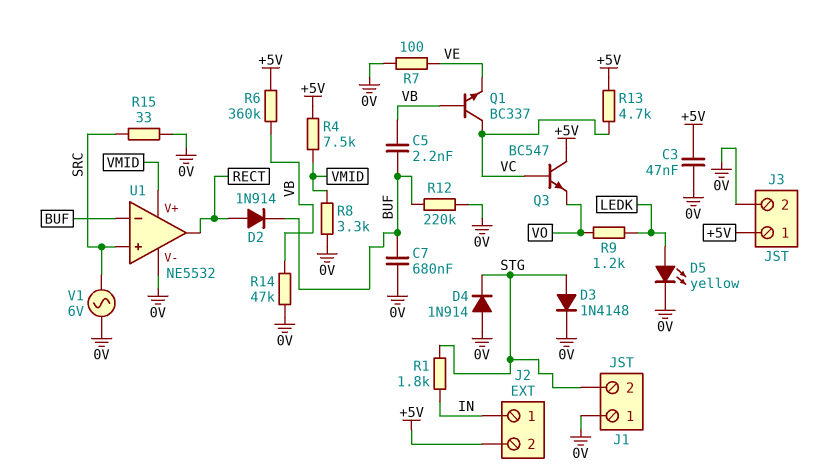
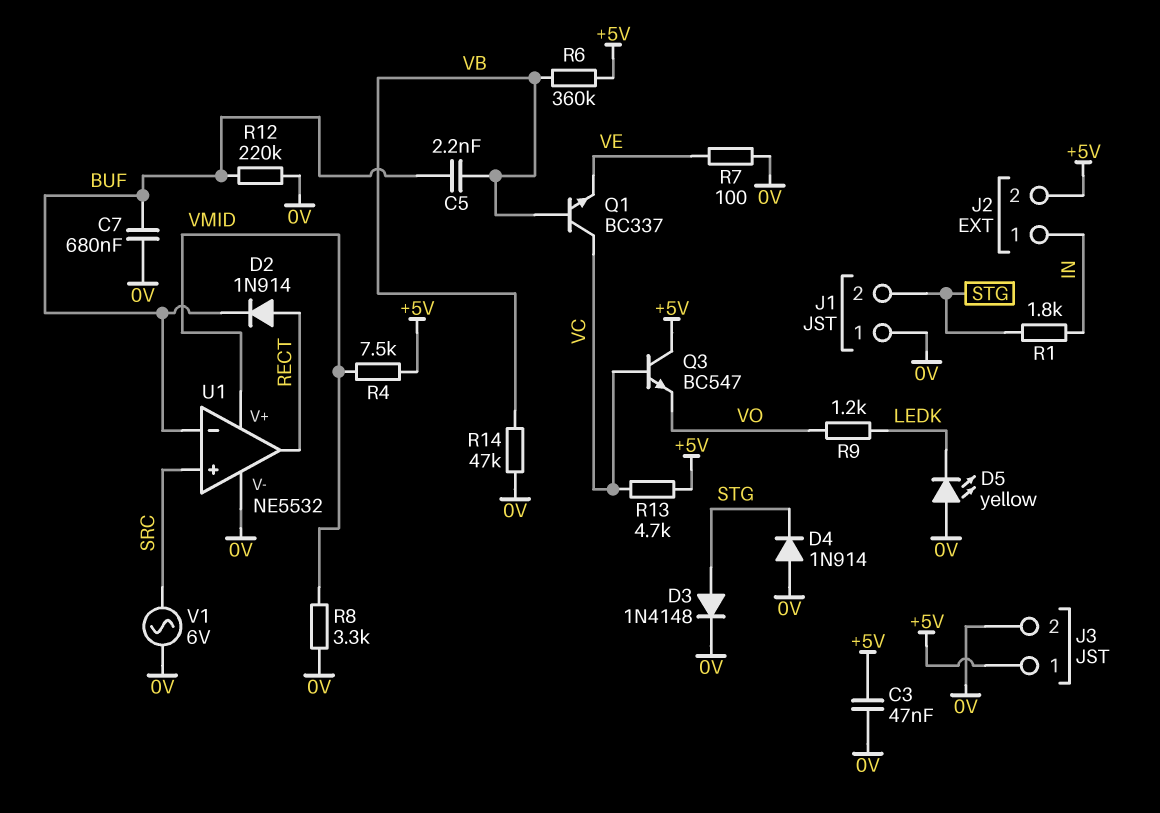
D5: LED yellow (A LEDK, K 0V) -> LED yellow (A 0V, K LEDK)
R15: 33 (0V, SRC) -> none

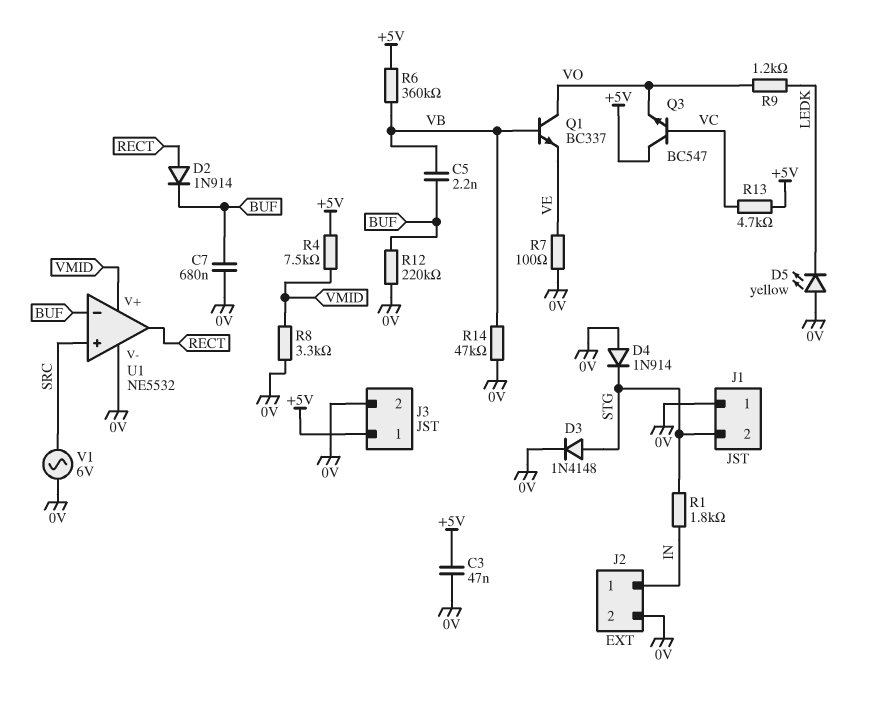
J2 pin 2: +5V -> 0V
Q1: NPN BC337 (B VB, C VC, E VE) -> NPN BC337 (B VB, C VO, E VE)

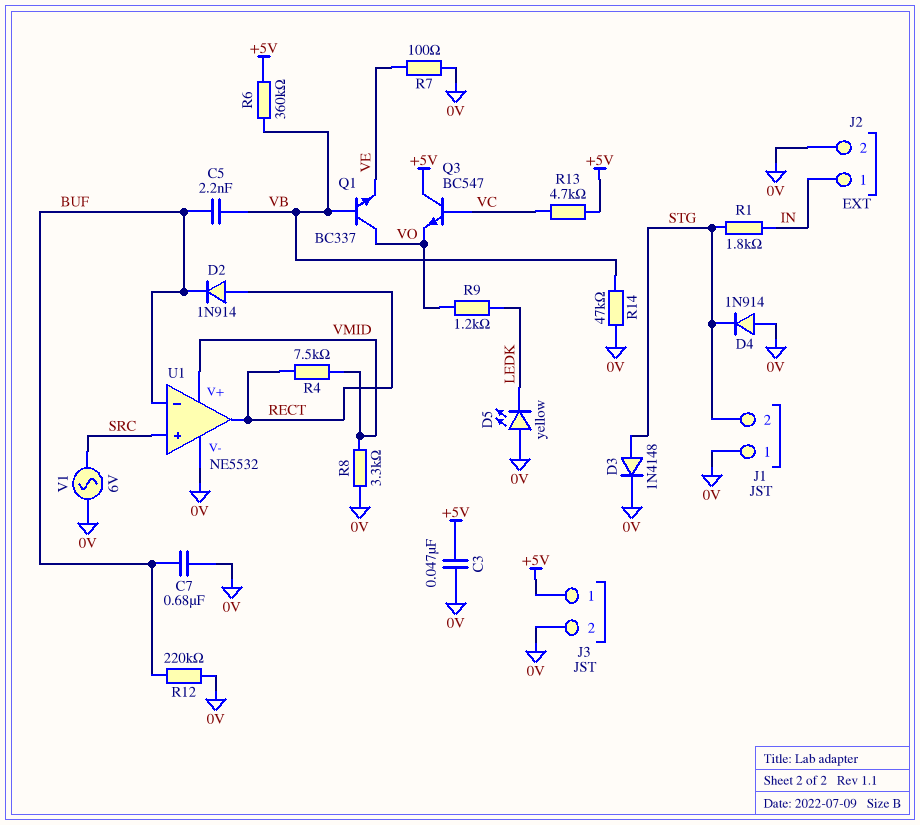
R4: 7.5k (+5V, VMID) -> 7.5k (RECT, VMID)

